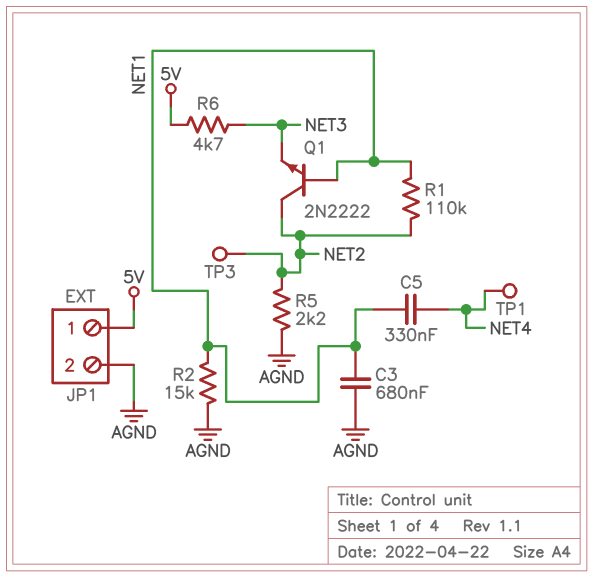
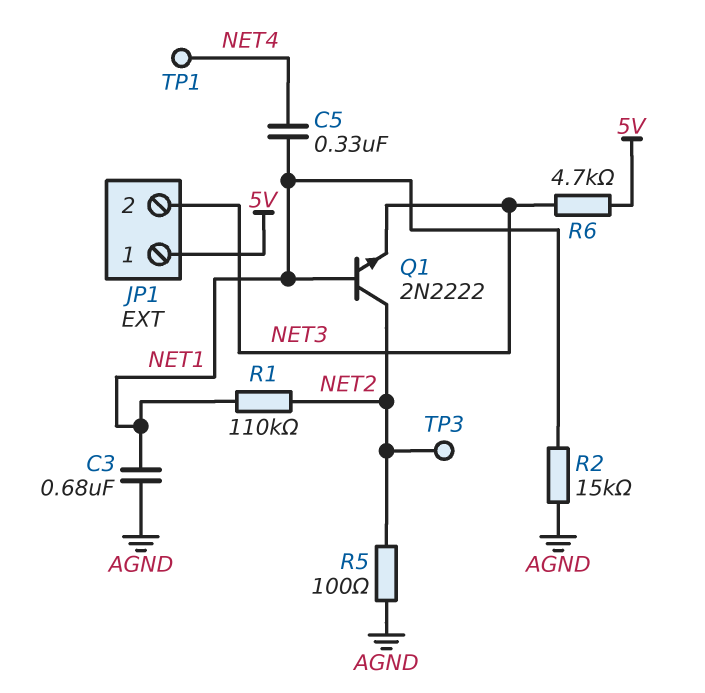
JP1 pin 2: AGND -> NET3
R5: 2.2k (AGND, NET2) -> 100 (AGND, NET2)

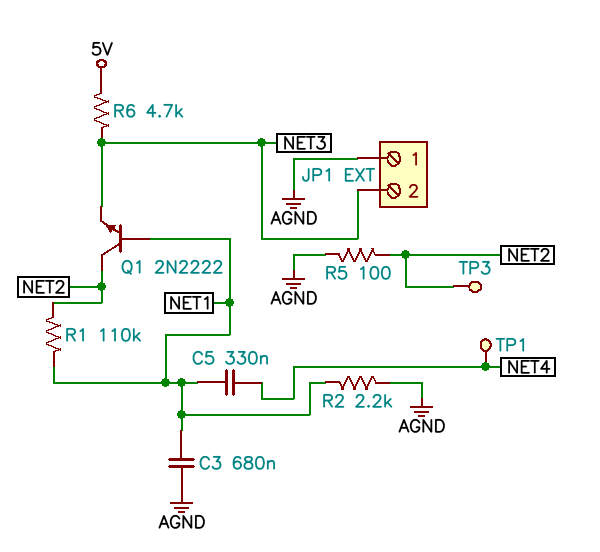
JP1 pin 1: 5V -> AGND
R2: 15k (AGND, NET1) -> 2.2k (AGND, NET1)

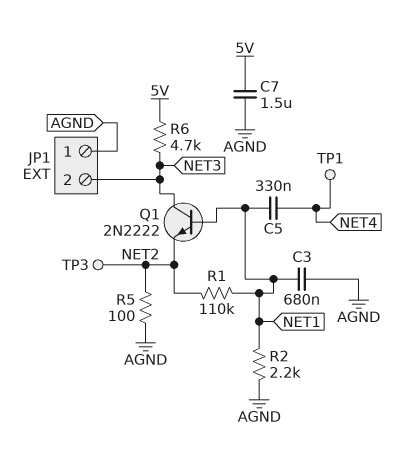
C7: none -> 1.5uF (5V, AGND)
Q1: NPN 2N2222 (B NET1, C NET2, E NET3) -> NPN 2N2222 (B NET1, C NET3, E NET2)

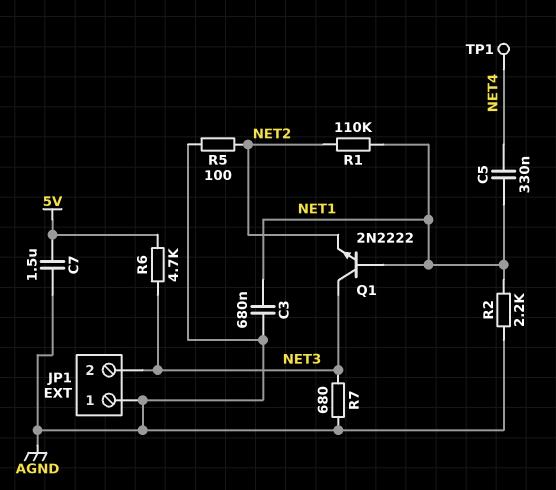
R7: none -> 680 (AGND, NET3)
TP3: test point (NET2) -> none

